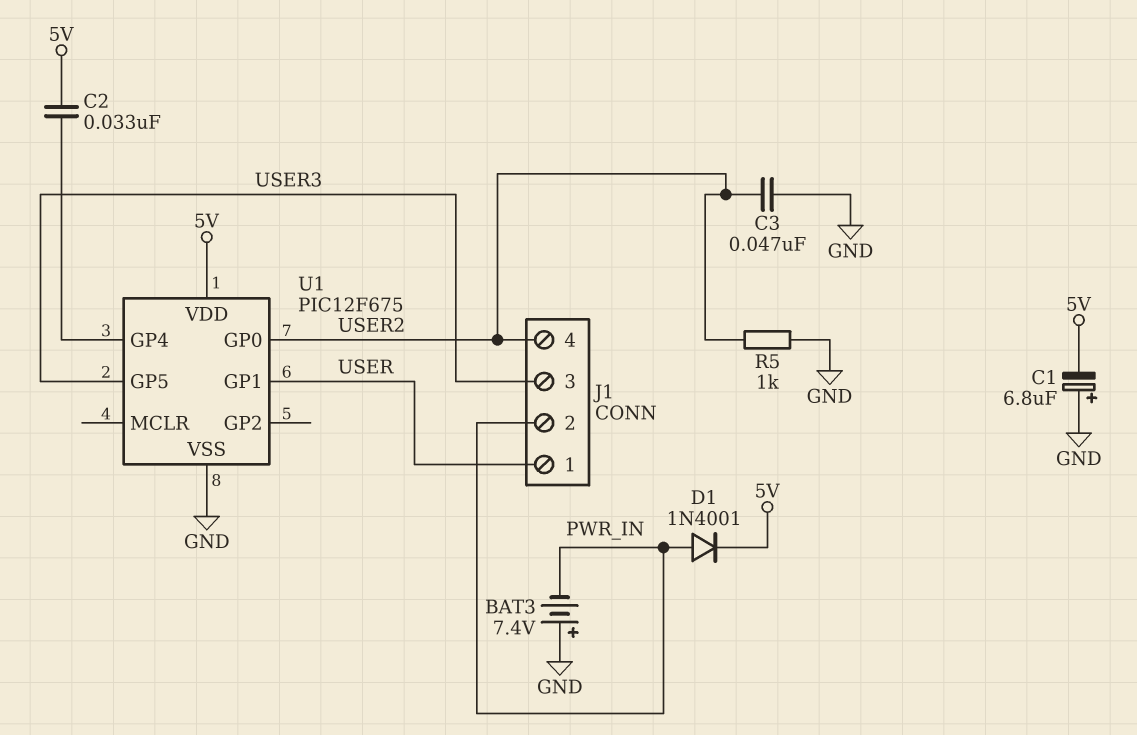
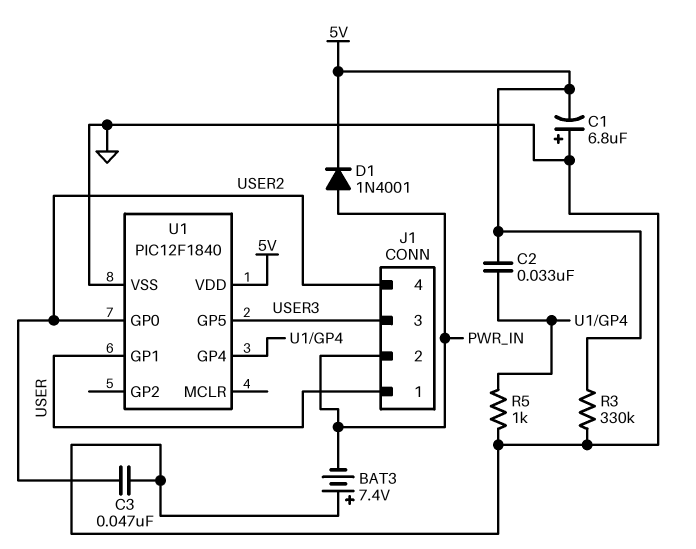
R3: none -> 330k (5V, GND)
R5: 1k (GND, USER2) -> 1k (GND, U1/GP4)
U1: PIC12F675 -> PIC12F1840

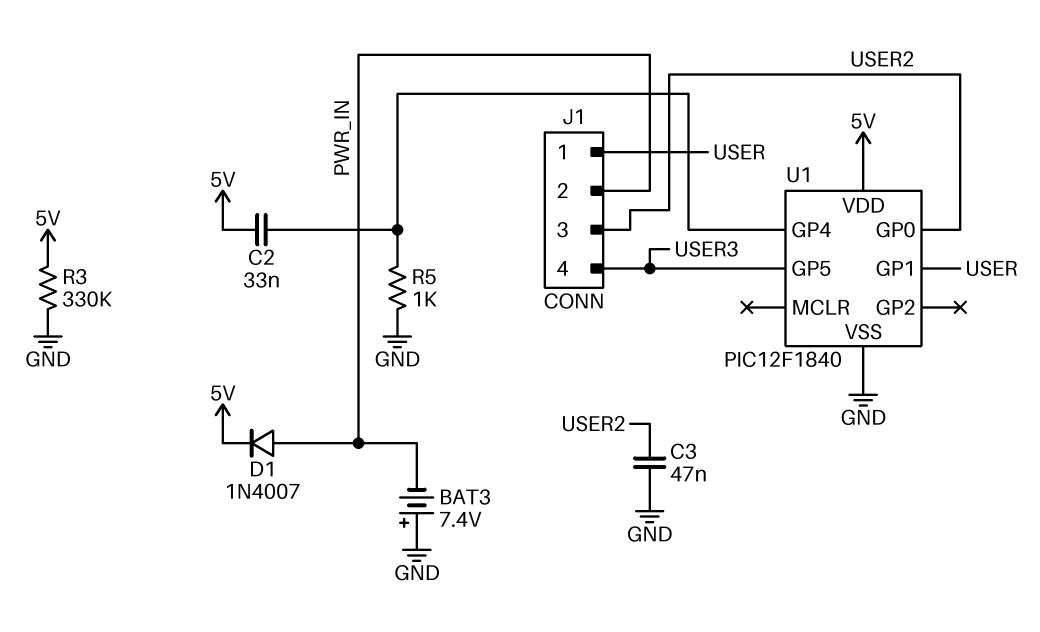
C1: 6.8uF (plus GND, minus 5V) -> none
D1: diode 1N4001 (A PWR_IN, K 5V) -> diode 1N4007 (A PWR_IN, K 5V)
J1 pin 3: USER3 -> USER2
J1 pin 4: USER2 -> USER3

